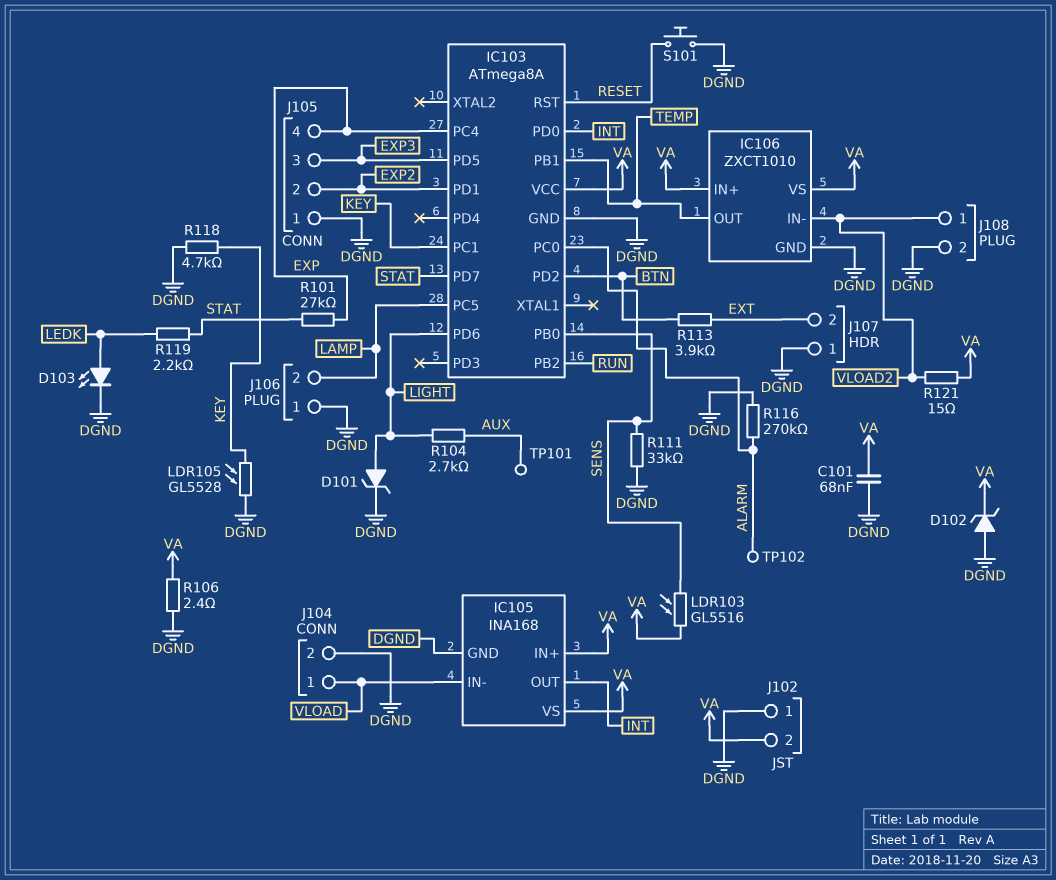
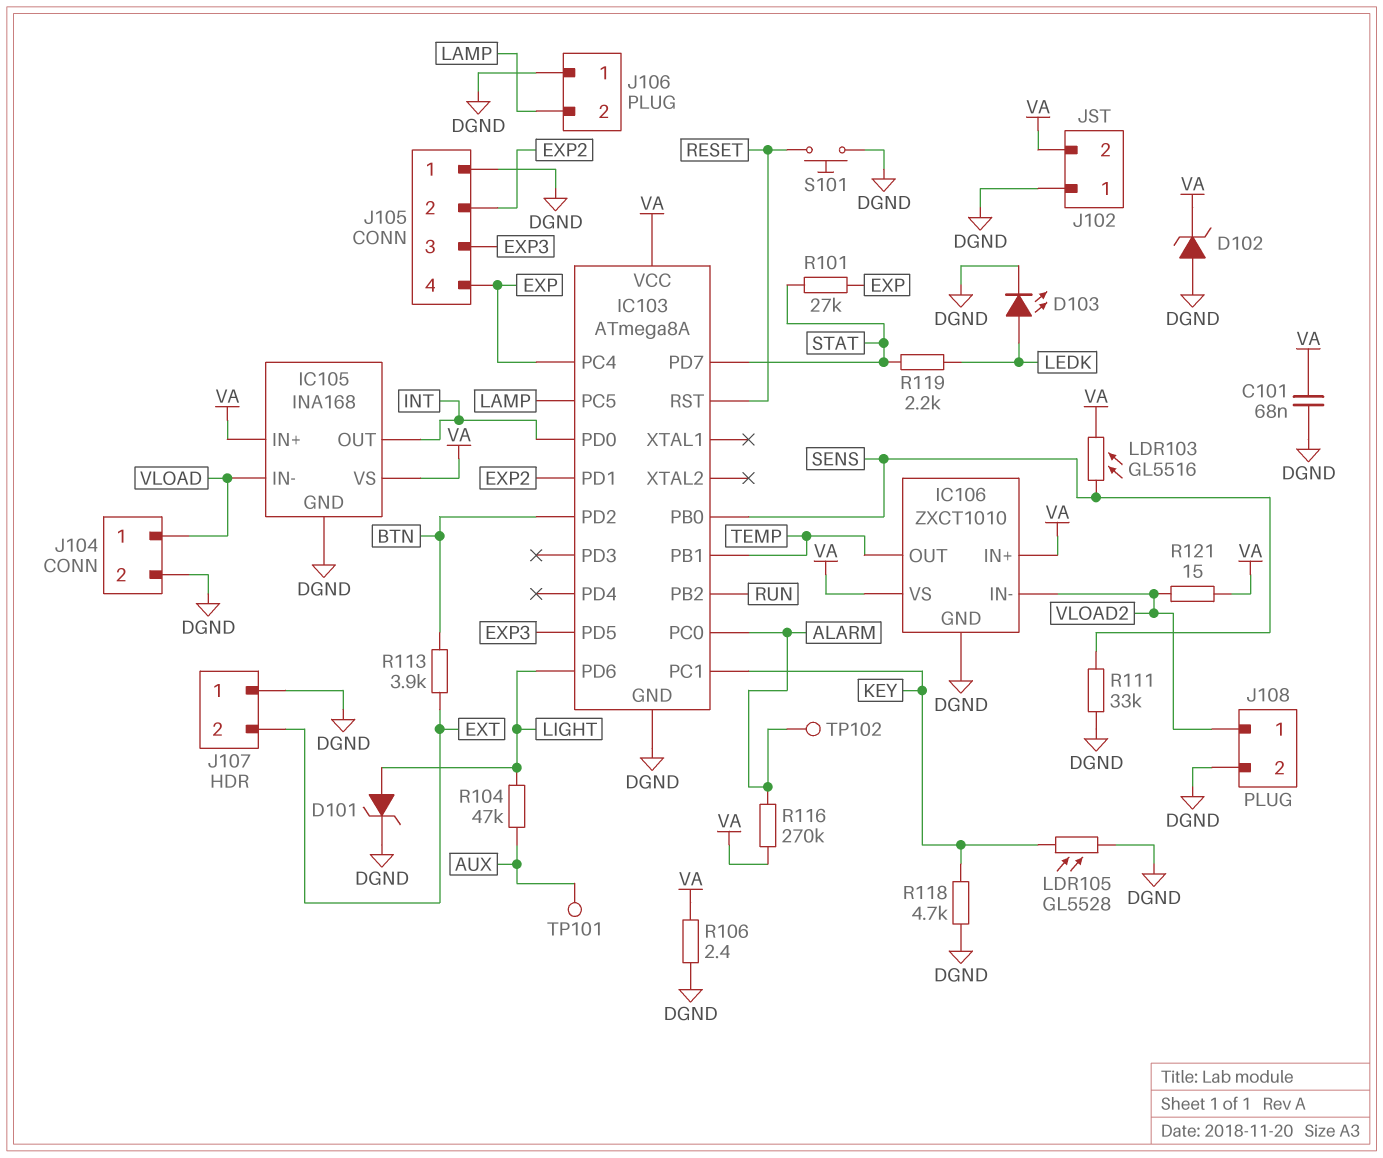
R104: 2.7k (AUX, LIGHT) -> 47k (AUX, LIGHT)
R116: 270k (ALARM, DGND) -> 270k (ALARM, VA)

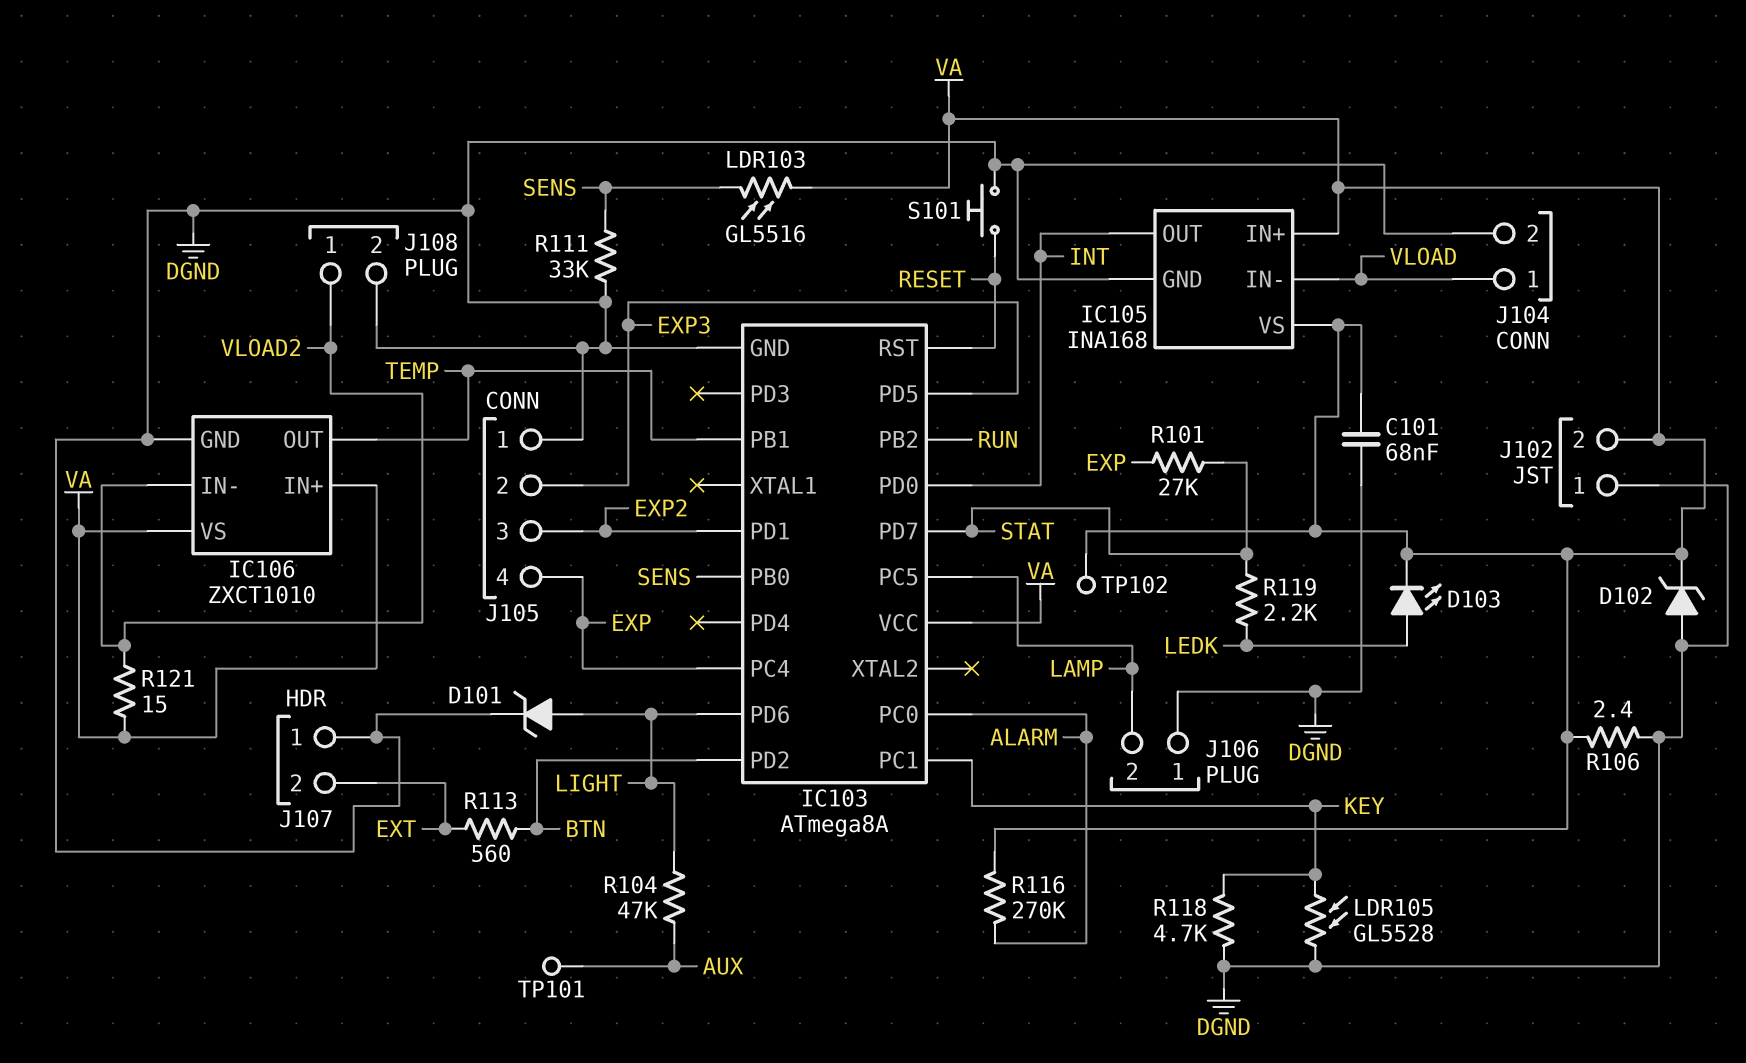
D103: LED (A LEDK, K DGND) -> LED (A LEDK, K VA)
J105 pin 2: EXP2 -> EXP3
J105 pin 3: EXP3 -> EXP2
R113: 3.9k (BTN, EXT) -> 560 (BTN, EXT)
TP102: test point (ALARM) -> test point (VA)

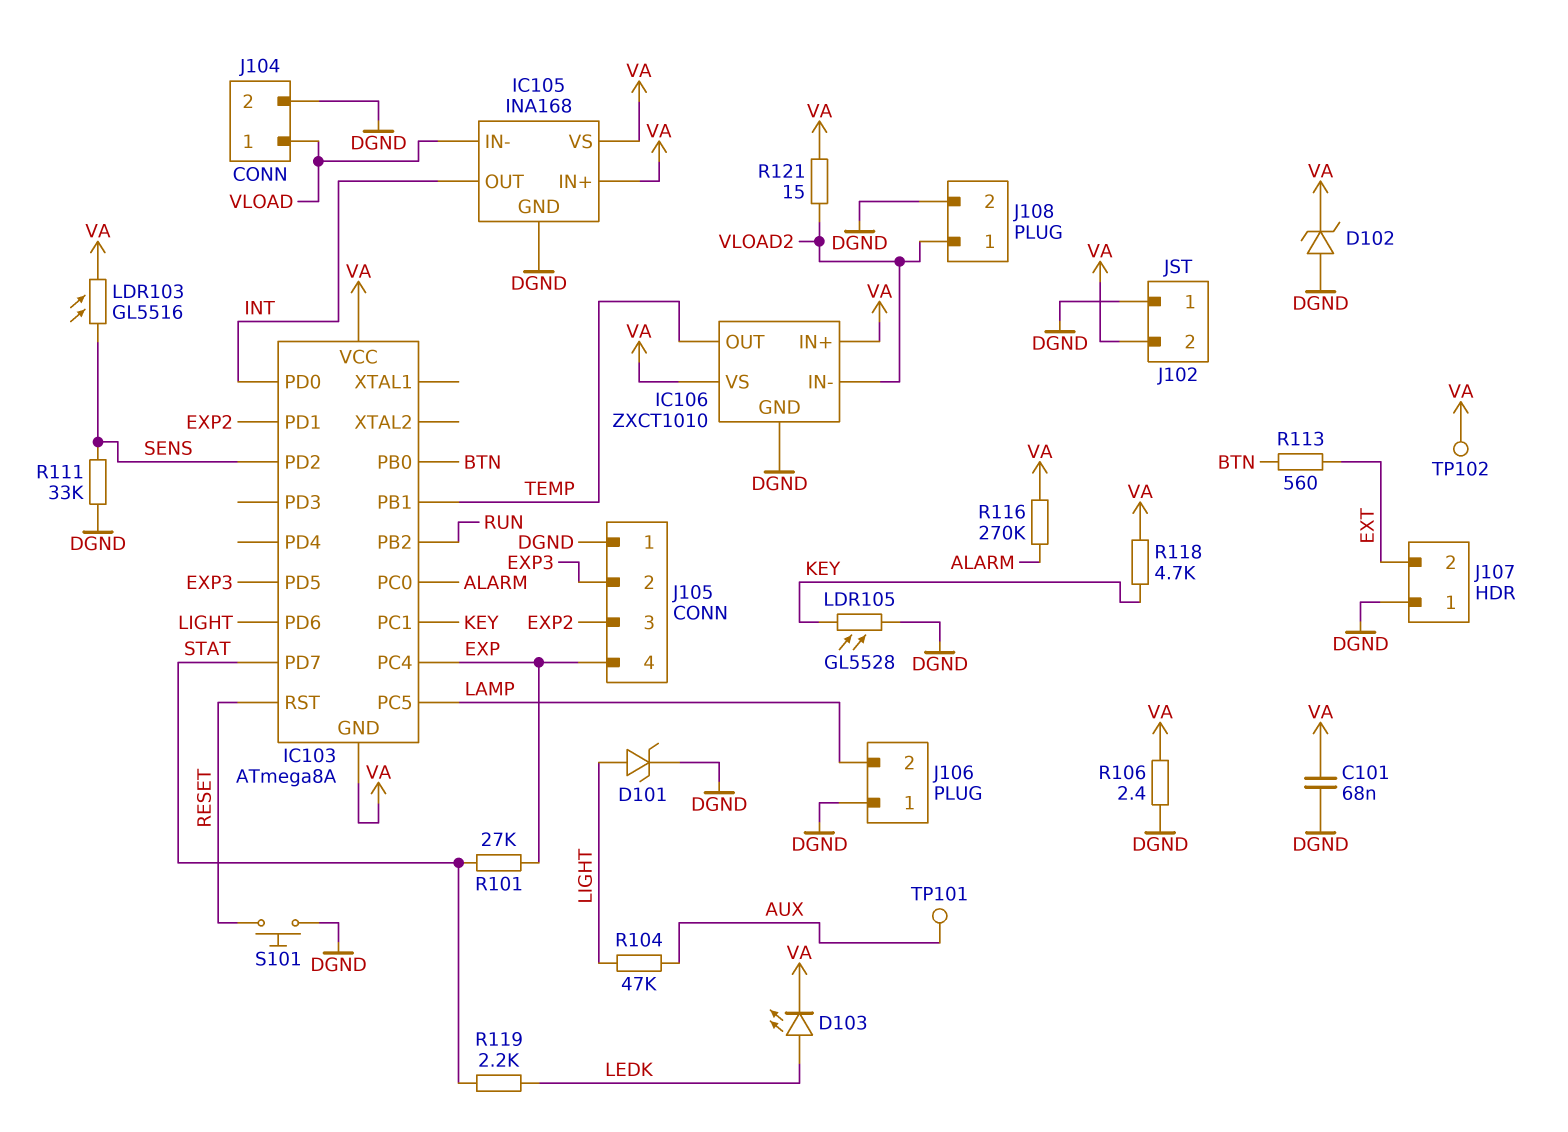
IC103 pin GND: DGND -> VA
IC103 pin PB0: SENS -> BTN
IC103 pin PD2: BTN -> SENS
R118: 4.7k (DGND, KEY) -> 4.7k (KEY, VA)

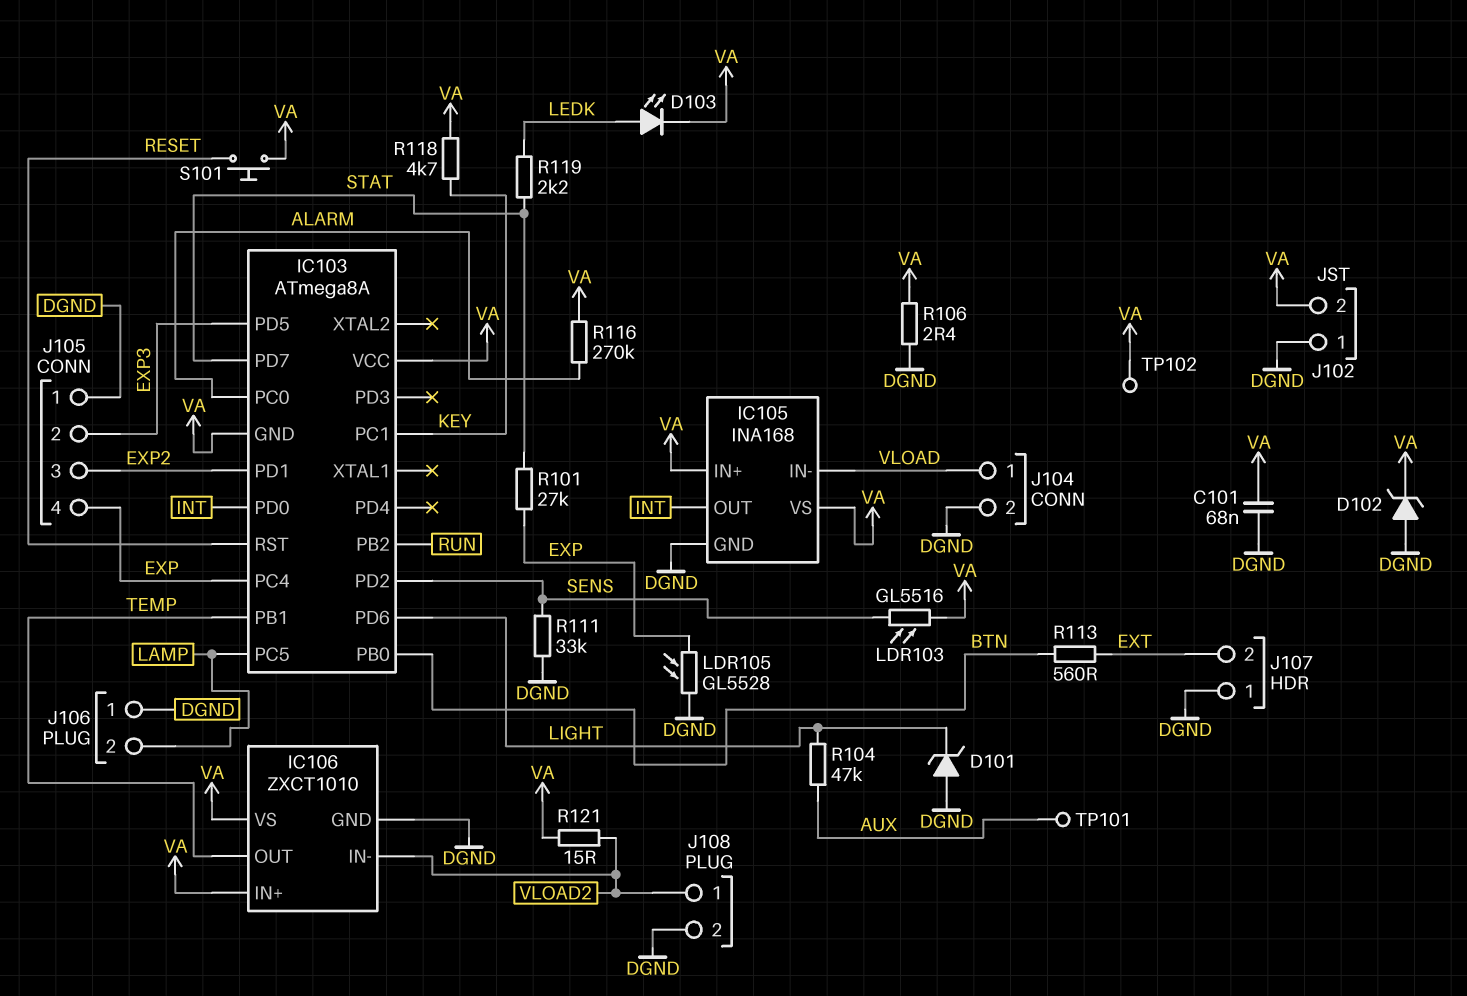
D101: zener (A LIGHT, K DGND) -> zener (A DGND, K LIGHT)
LDR105: GL5528 (DGND, KEY) -> GL5528 (DGND, EXP)
S101: button (DGND, RESET) -> button (RESET, VA)

